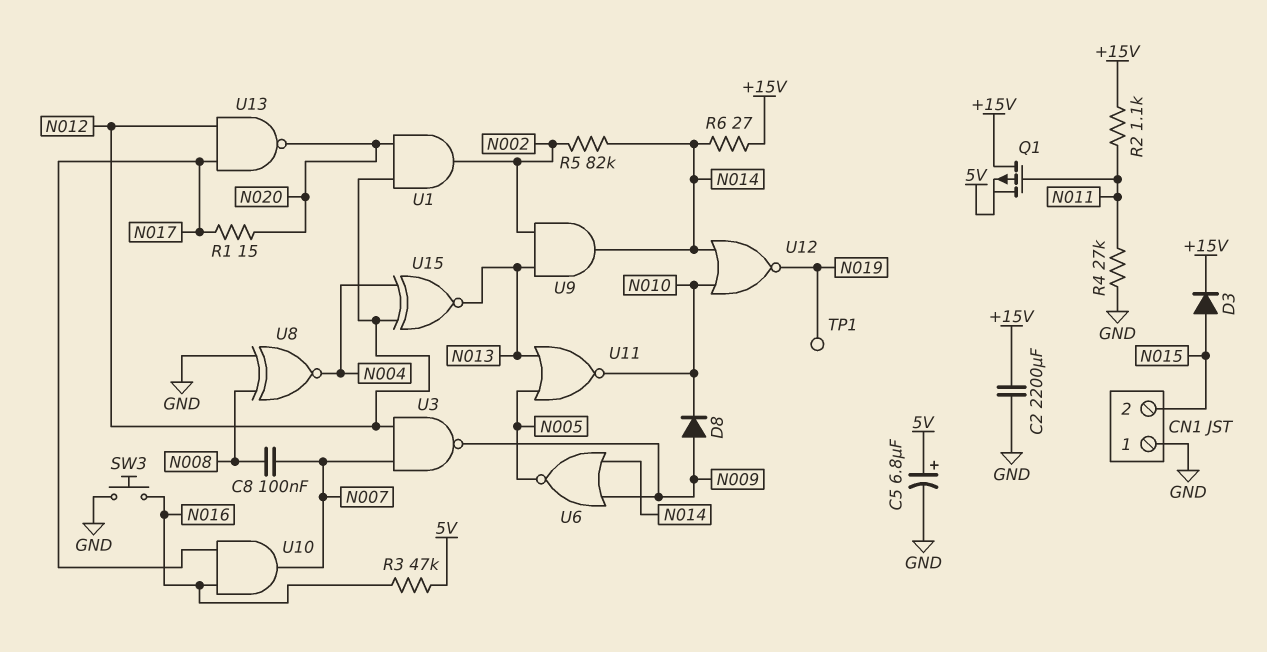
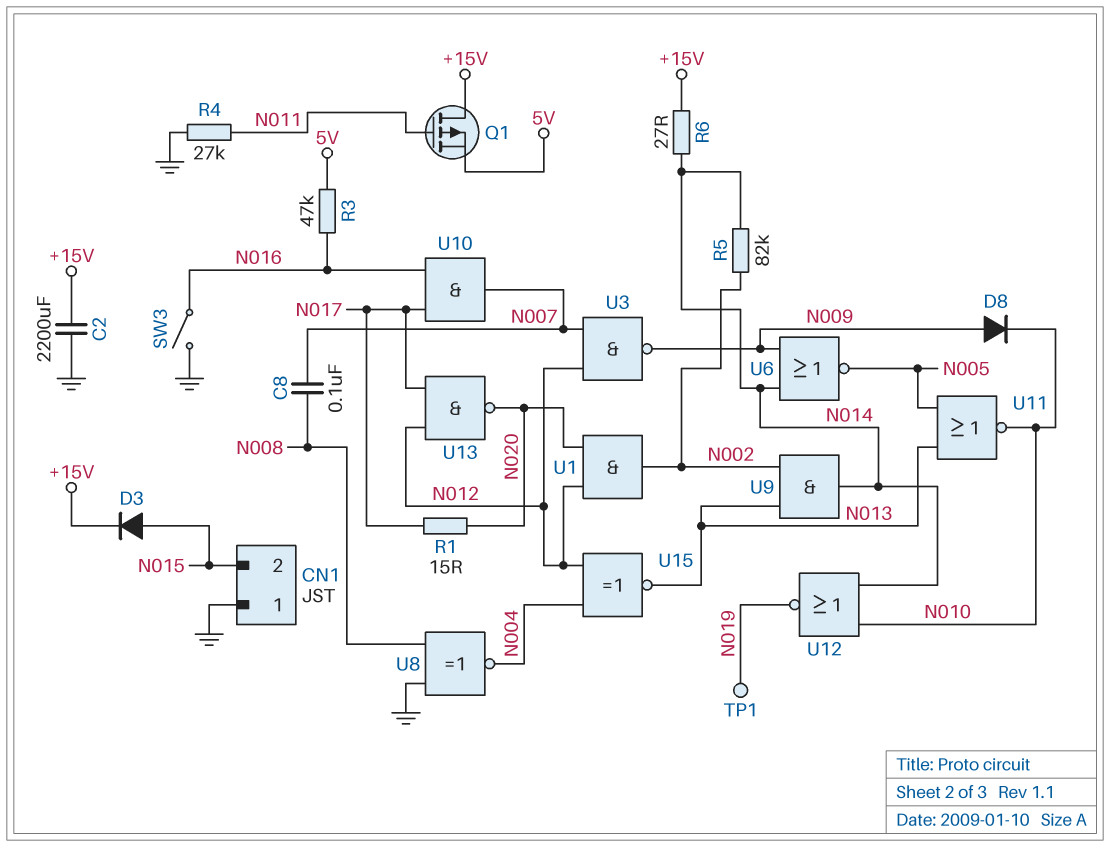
C5: 6.8uF (plus 5V, minus GND) -> none
R2: 1.1k (+15V, N011) -> none
SW3: button (GND, N016) -> switch (GND, N016)

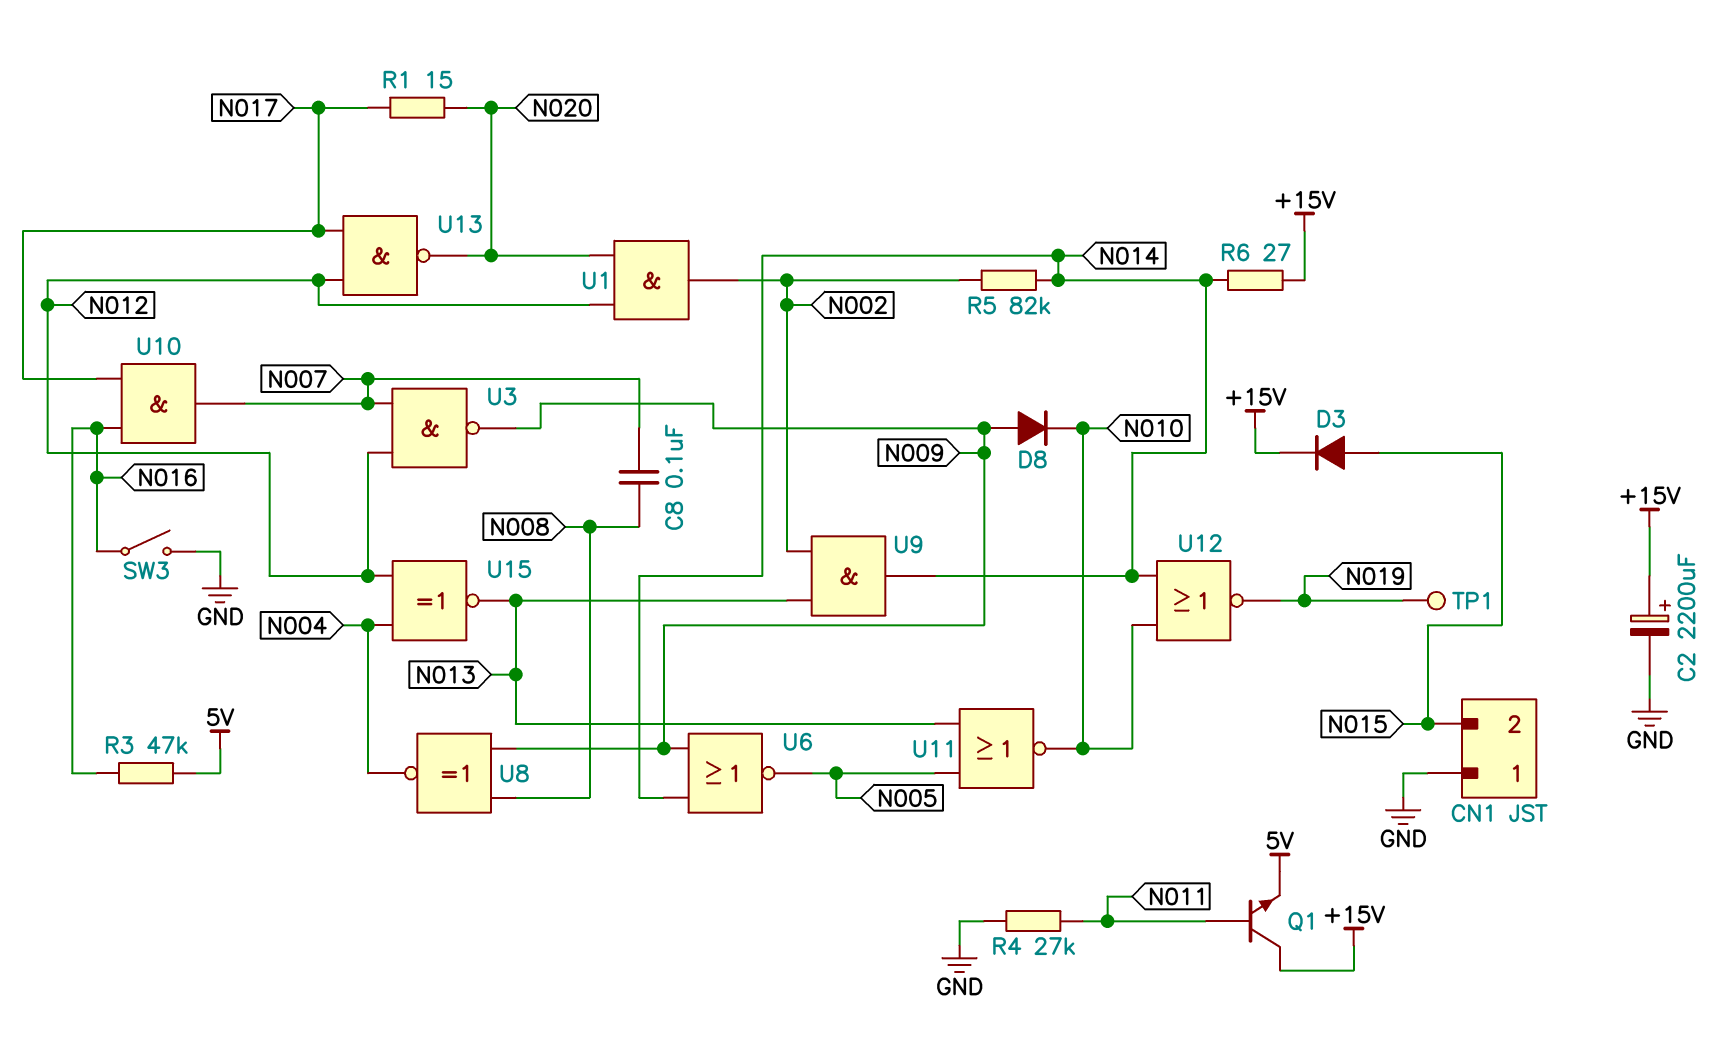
C2: 2200uF (+15V, GND) -> 2200uF (plus +15V, minus GND)
Q1: PMOS (G N011, D +15V, S 5V) -> NPN (B N011, C +15V, E 5V)
U8: XNOR (in GND, in N008, out N004) -> XNOR (in N008, in N009, out N004)

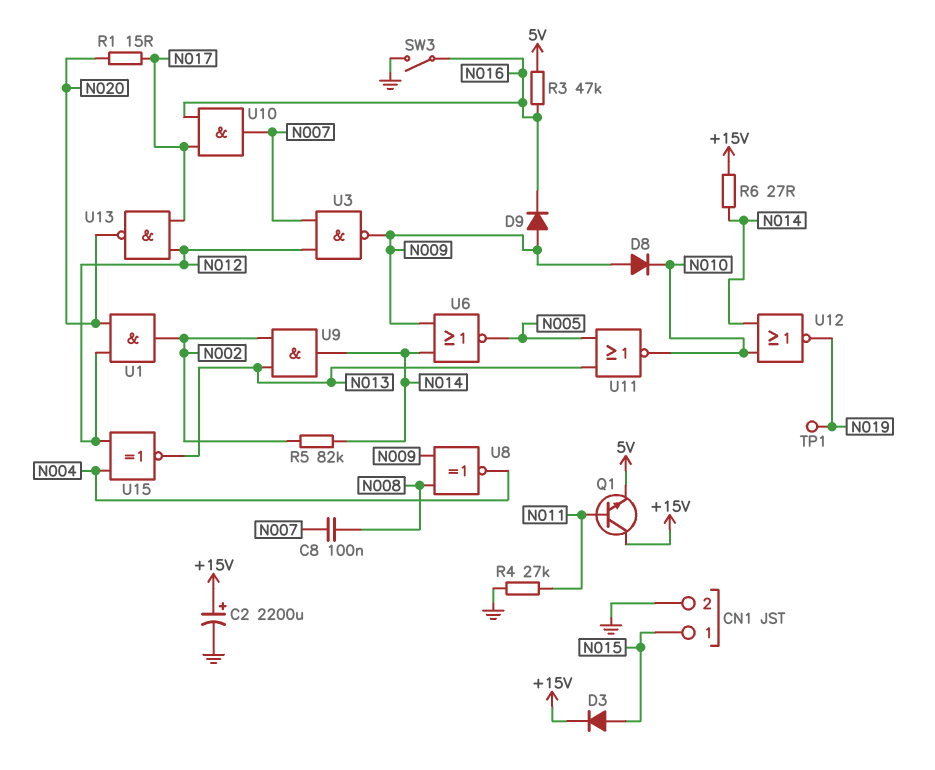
CN1 pin 1: GND -> N015
CN1 pin 2: N015 -> GND
D9: none -> diode (A N009, K N016)

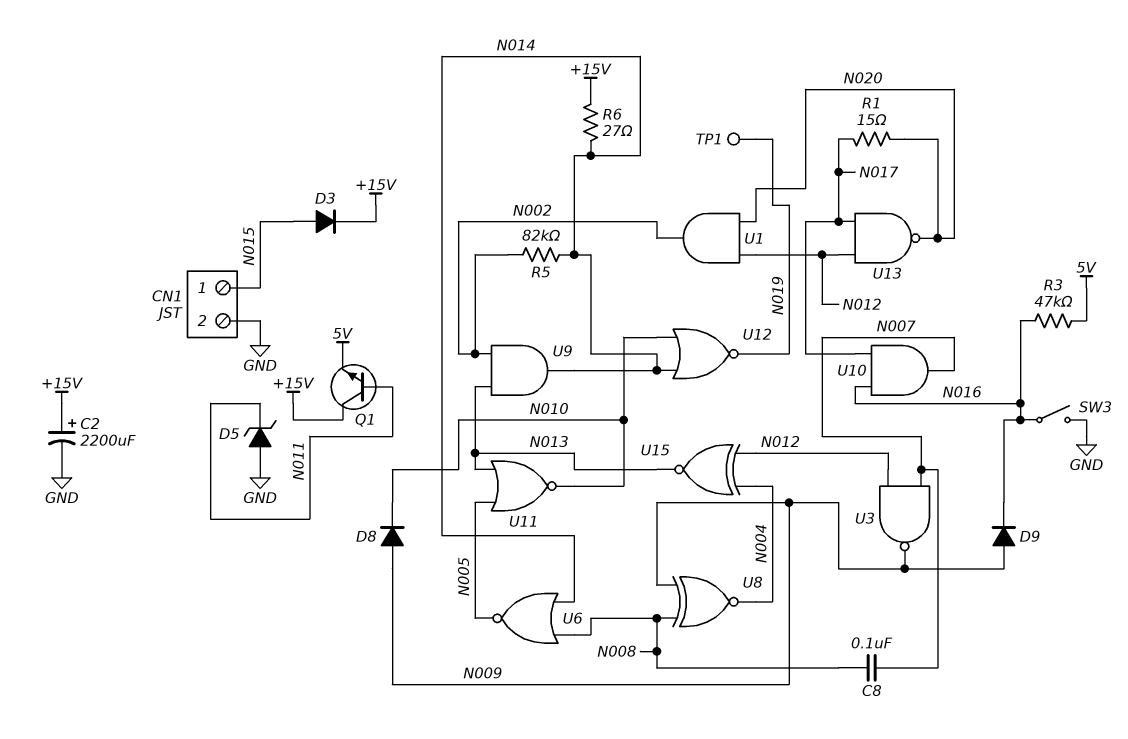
D5: none -> zener (A GND, K N011)
R4: 27k (GND, N011) -> none
U6: NOR (in N009, in N014, out N005) -> NOR (in N008, in N014, out N005)

